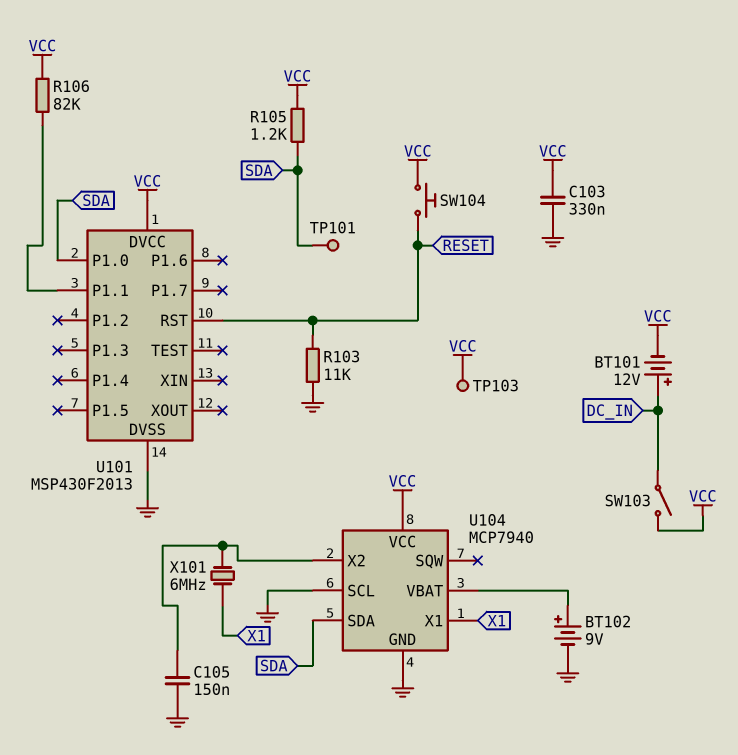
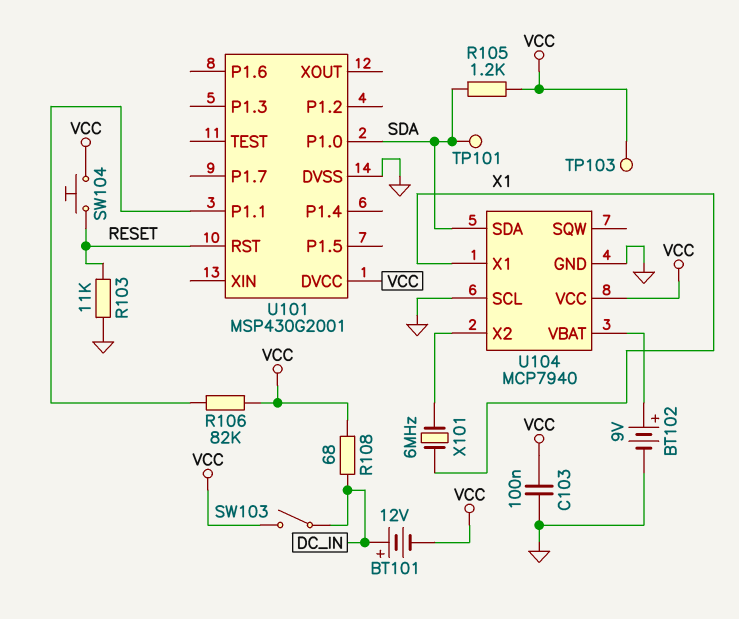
C103: 330nF (GND, VCC) -> 100nF (GND, VCC)
C105: 150nF (GND, U104/X2) -> none
R108: none -> 68 (DC_IN, VCC)
U101: MSP430F2013 -> MSP430G2001

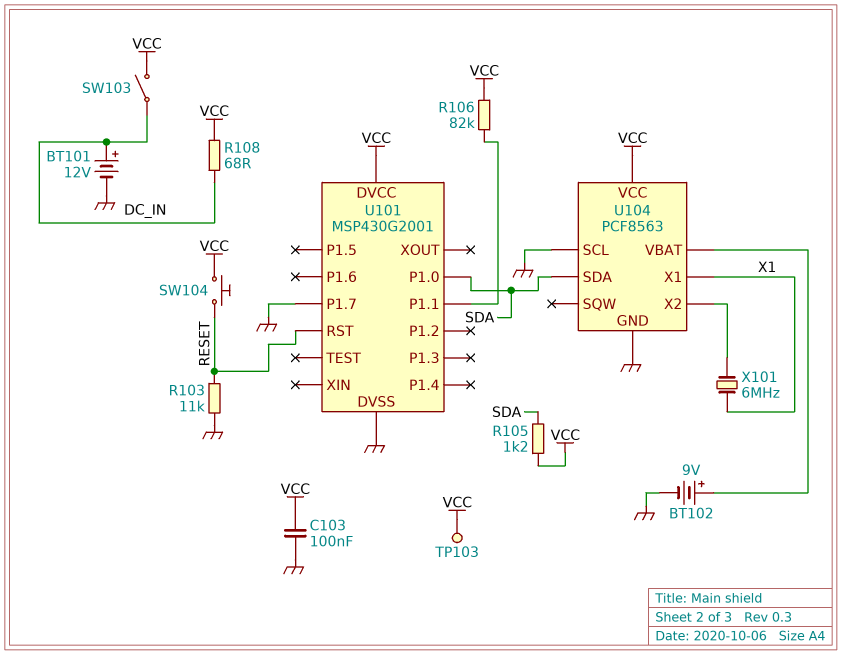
BT101: 12V (plus DC_IN, minus VCC) -> 12V (plus DC_IN, minus GND)
TP101: test point (SDA) -> none
U101 pin P1.7: none -> GND
U104: MCP7940 -> PCF8563

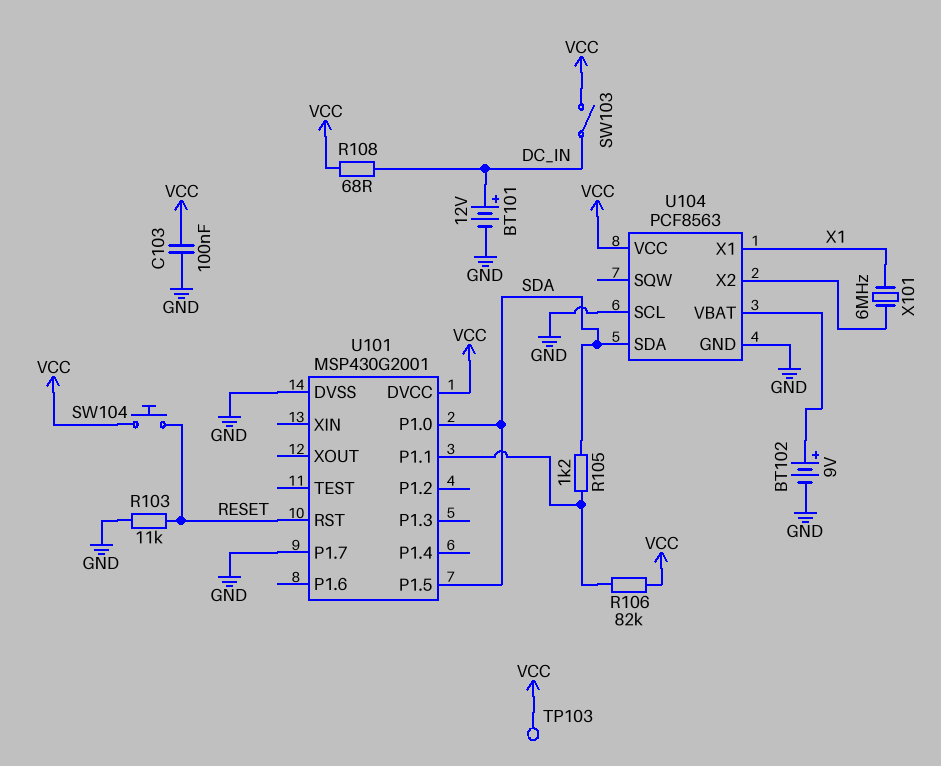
R105: 1.2k (SDA, VCC) -> 1.2k (SDA, U101/P1.1)
U101 pin P1.5: none -> SDA

